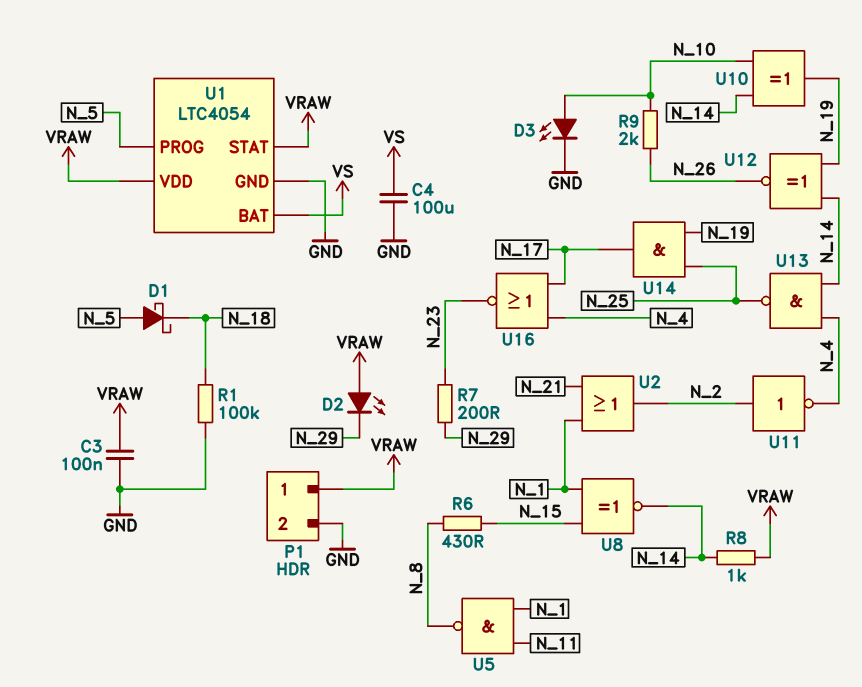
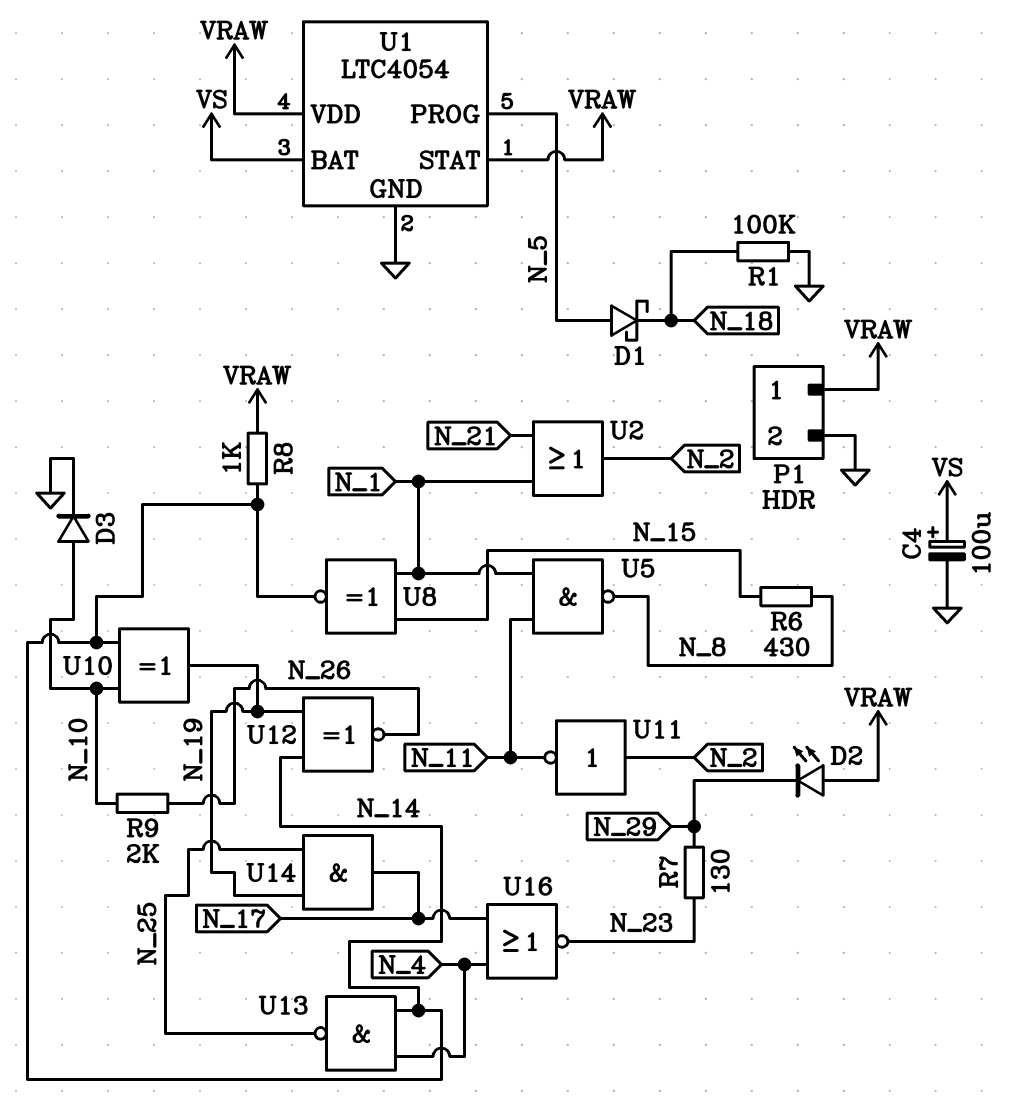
C3: 100nF (GND, VRAW) -> none
C4: 100uF (GND, VS) -> 100uF (plus VS, minus GND)
D3: LED (A N_10, K GND) -> diode (A N_10, K GND)
R7: 200 (N_23, N_29) -> 130 (N_23, N_29)
U11: NOT (in N_2, out N_4) -> NOT (in N_2, out N_11)

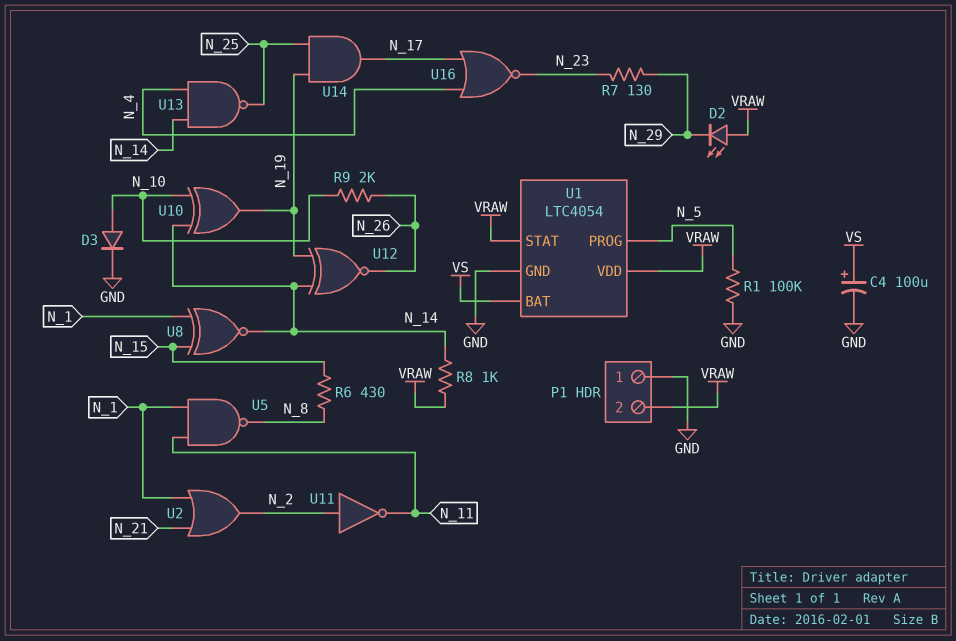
D1: schottky (A N_5, K N_18) -> none
P1 pin 1: VRAW -> GND
P1 pin 2: GND -> VRAW
R1: 100k (GND, N_18) -> 100k (GND, N_5)

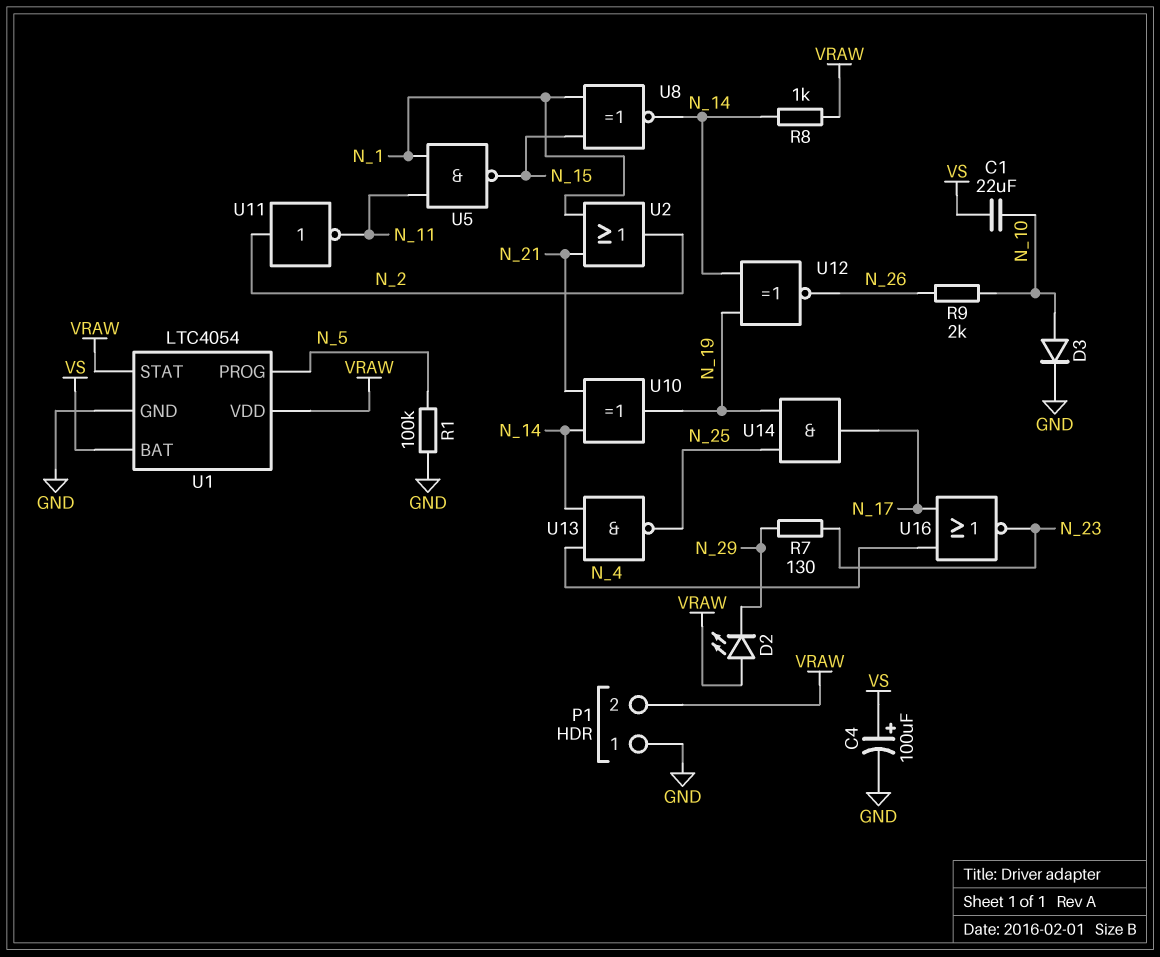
C1: none -> 22uF (N_10, VS)
R6: 430 (N_8, N_15) -> none
U5: NAND (in N_1, in N_11, out N_8) -> NAND (in N_1, in N_11, out N_15)
U10: XOR (in N_10, in N_14, out N_19) -> XOR (in N_14, in N_21, out N_19)

